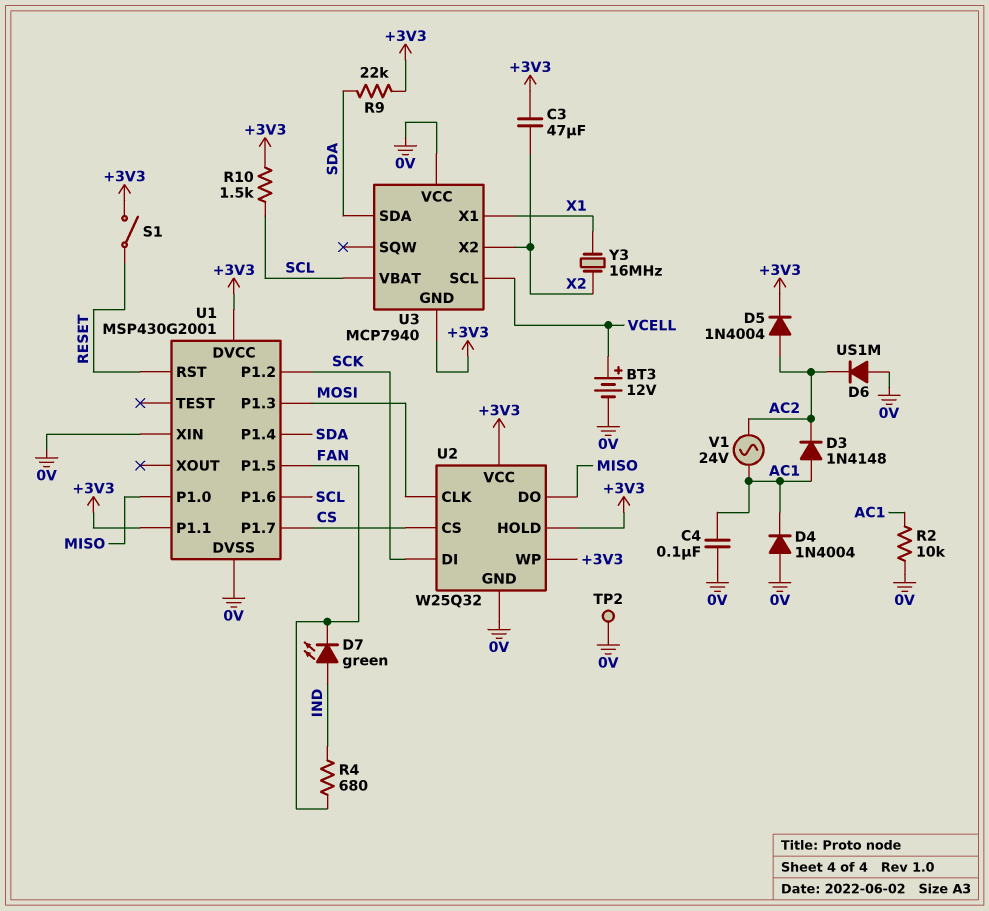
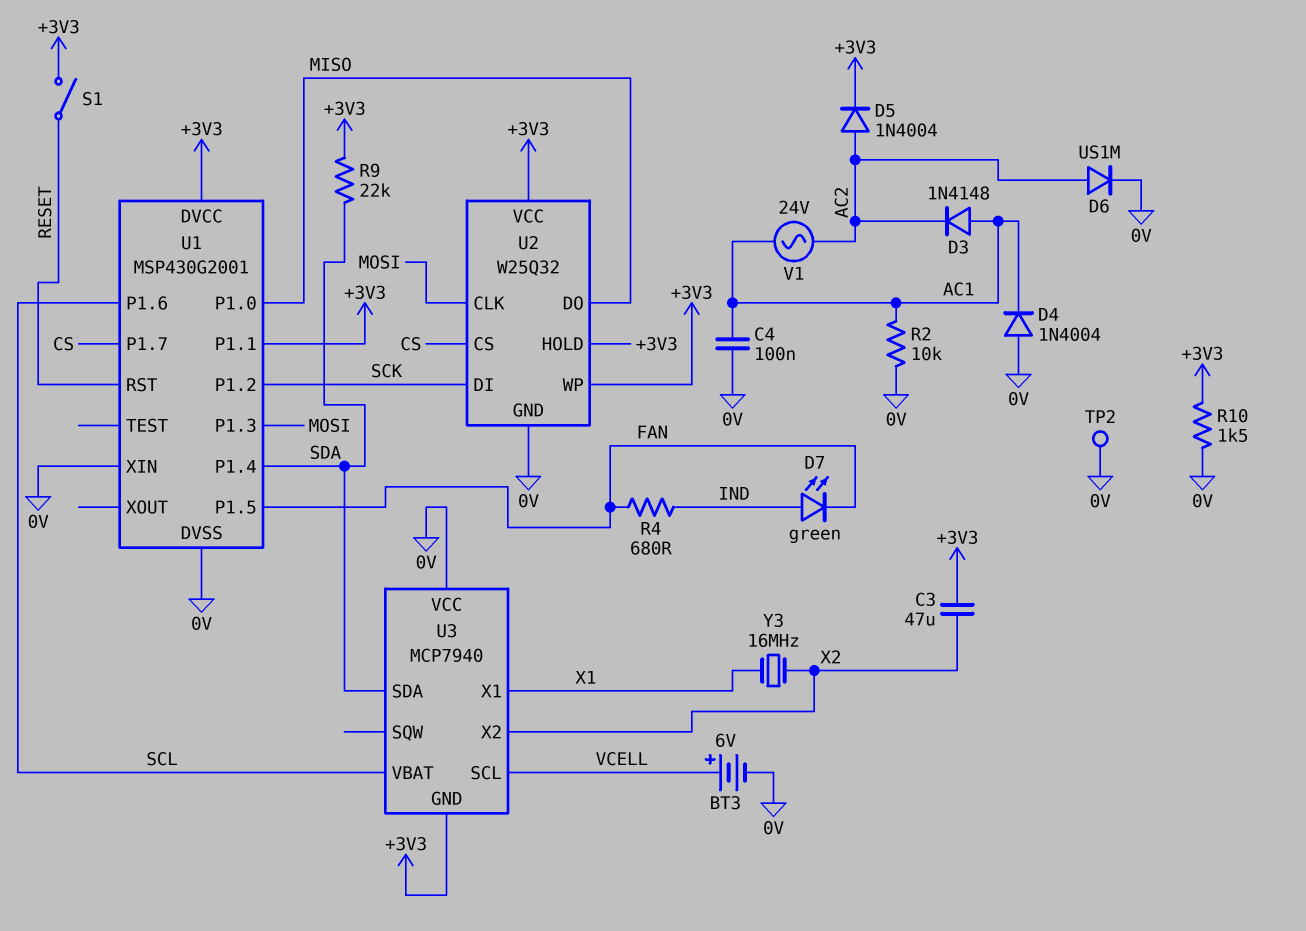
BT3: 12V (plus VCELL, minus 0V) -> 6V (plus VCELL, minus 0V)
D6: diode US1M (A 0V, K AC2) -> diode US1M (A AC2, K 0V)
R10: 1.5k (+3V3, SCL) -> 1.5k (+3V3, 0V)

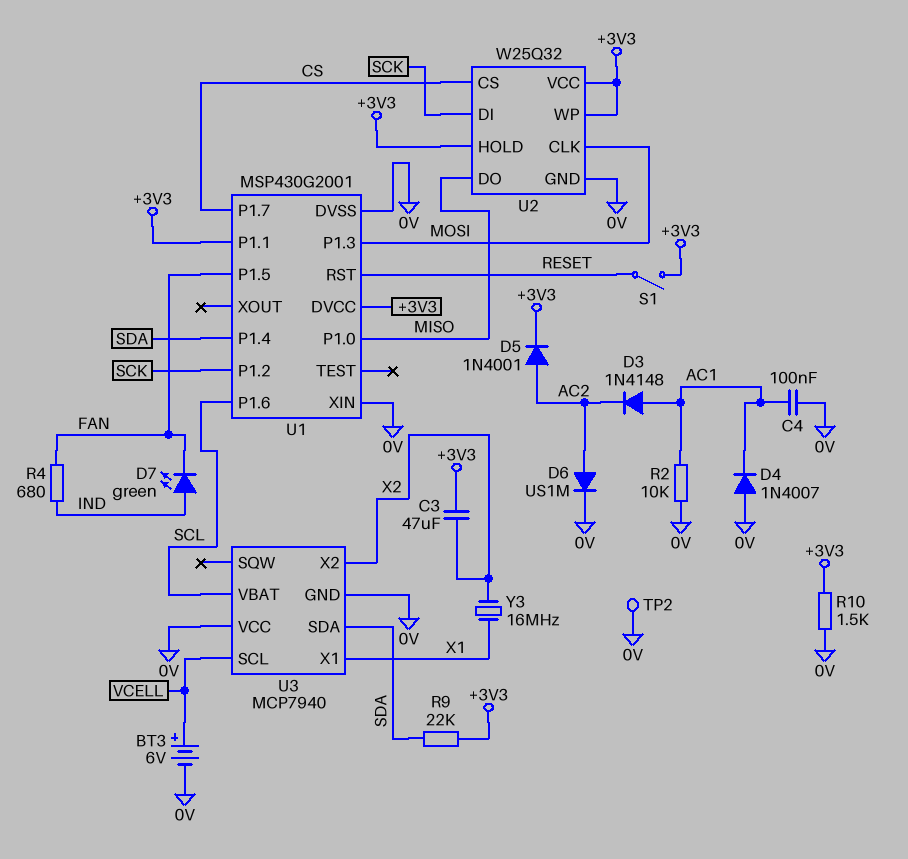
D4: diode 1N4004 (A 0V, K AC1) -> diode 1N4007 (A 0V, K AC1)
D5: diode 1N4004 (A AC2, K +3V3) -> diode 1N4001 (A AC2, K +3V3)
U3 pin GND: +3V3 -> 0V
V1: AC 24V (AC1, AC2) -> none

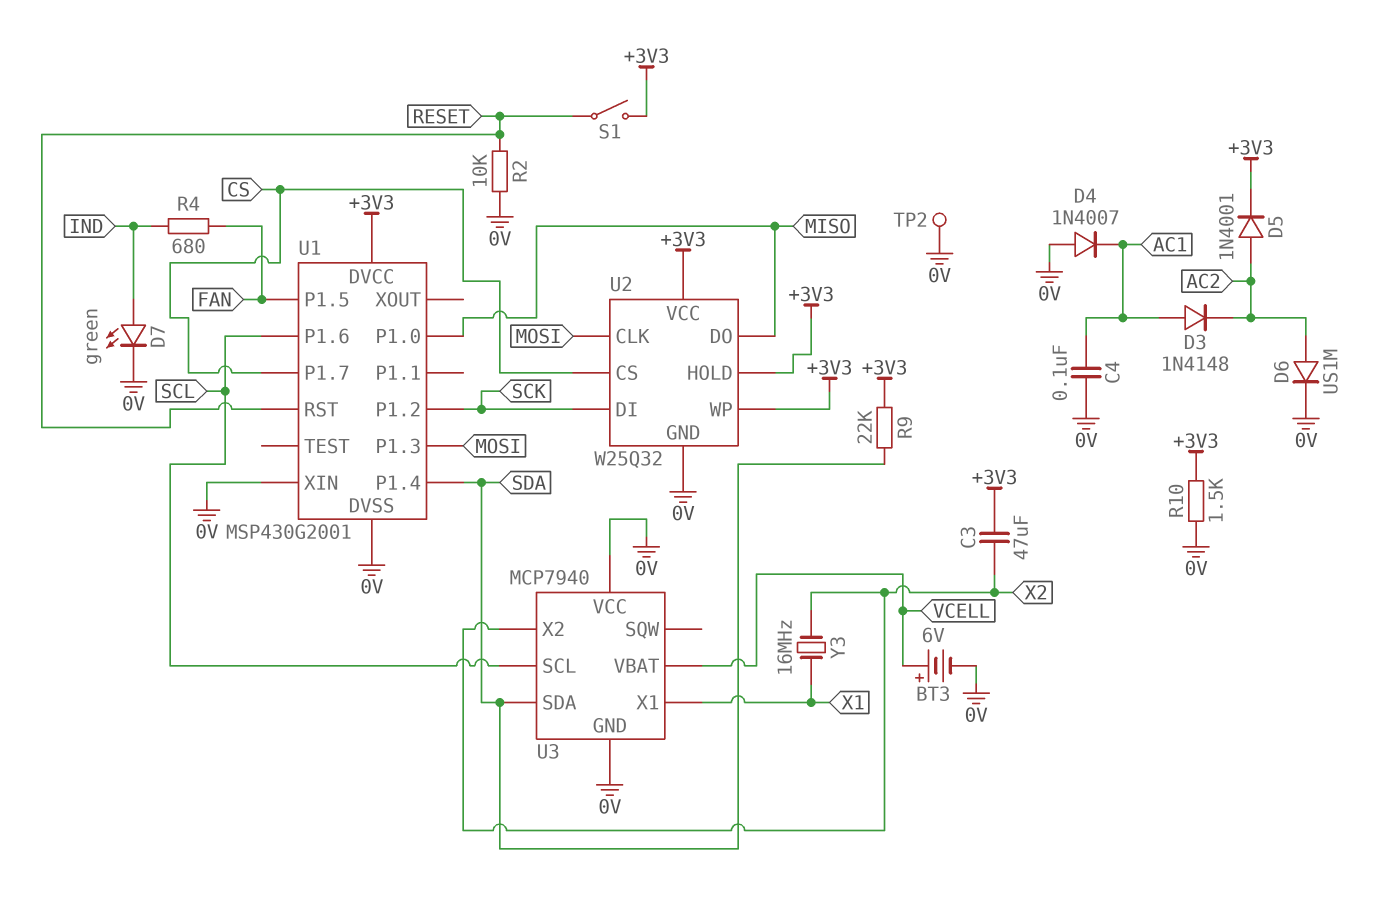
D7: LED green (A IND, K FAN) -> LED green (A IND, K 0V)
R2: 10k (0V, AC1) -> 10k (0V, RESET)
U1 pin P1.1: +3V3 -> none
U3 pin SCL: VCELL -> SCL
U3 pin VBAT: SCL -> VCELL

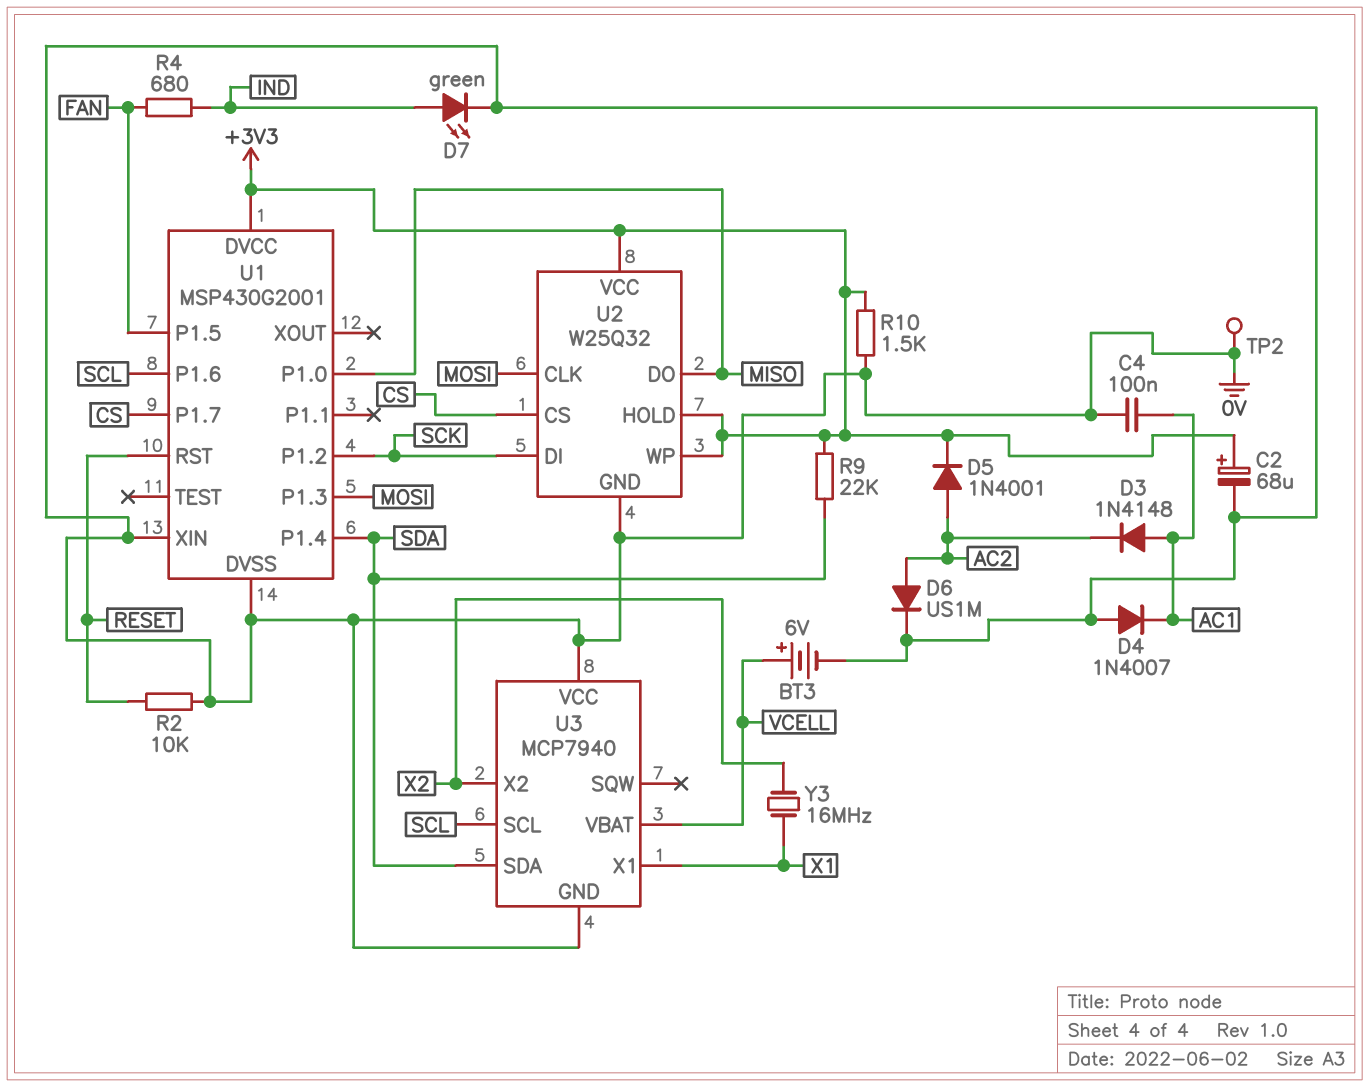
C2: none -> 68uF (plus +3V3, minus 0V)
C3: 47uF (+3V3, X2) -> none
S1: switch (+3V3, RESET) -> none

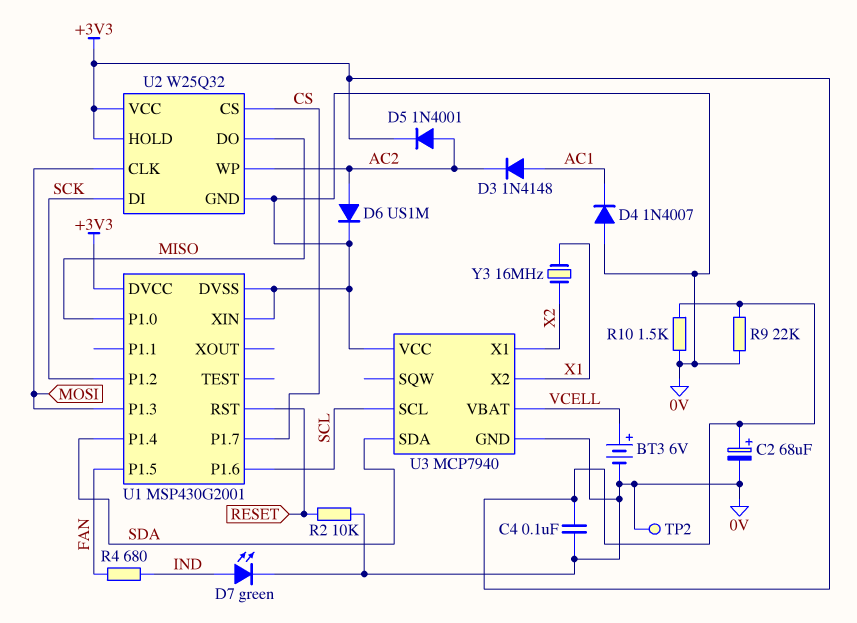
C4: 100nF (0V, AC1) -> 100nF (+3V3, 0V)
R9: 22k (+3V3, SDA) -> 22k (+3V3, 0V)
U2 pin WP: +3V3 -> AC2
U3 pin X1: X1 -> X2
U3 pin X2: X2 -> X1

